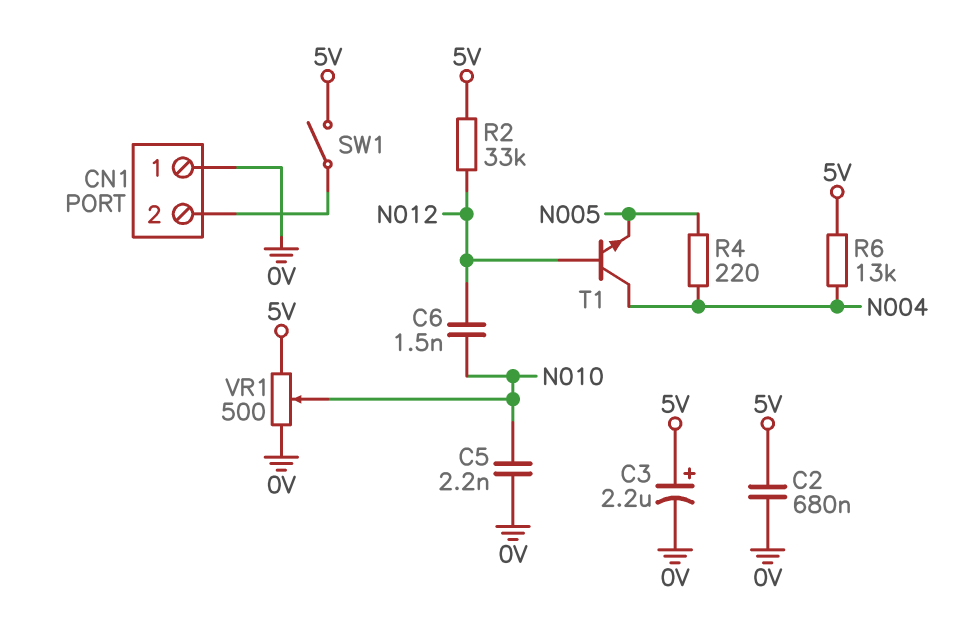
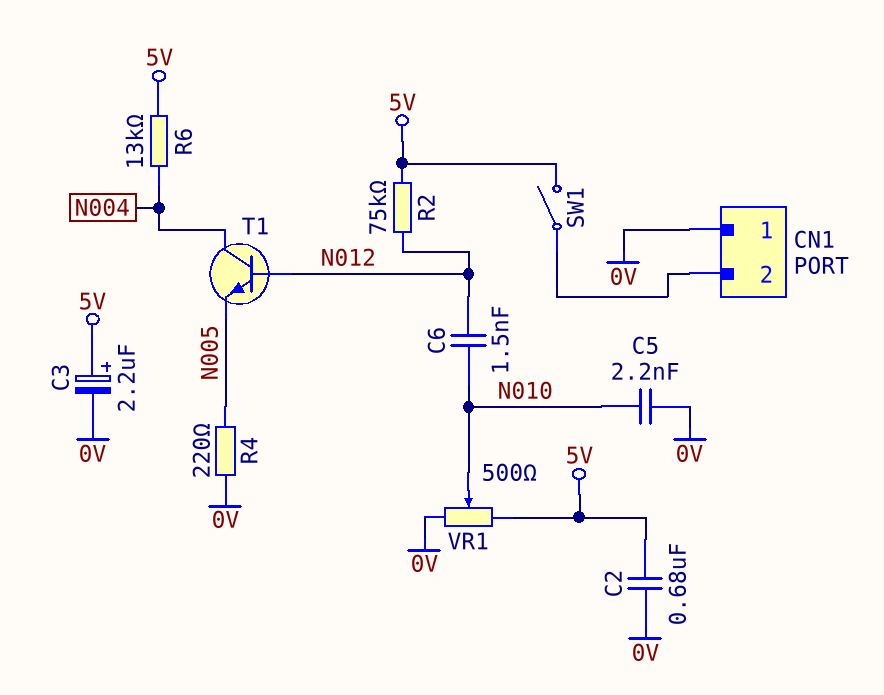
R2: 33k (5V, N012) -> 75k (5V, N012)
R4: 220 (N004, N005) -> 220 (0V, N005)

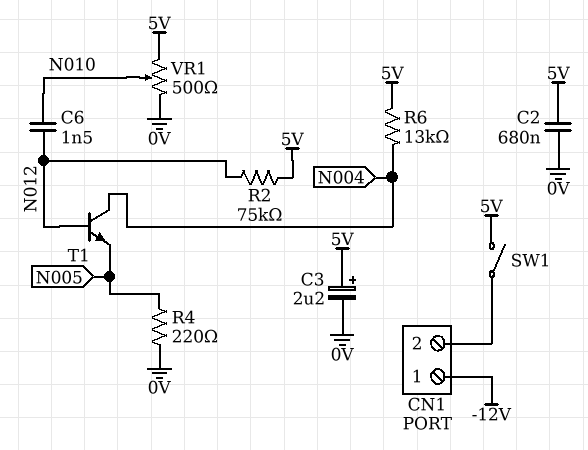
C5: 2.2nF (0V, N010) -> none
CN1 pin 1: 0V -> -12V

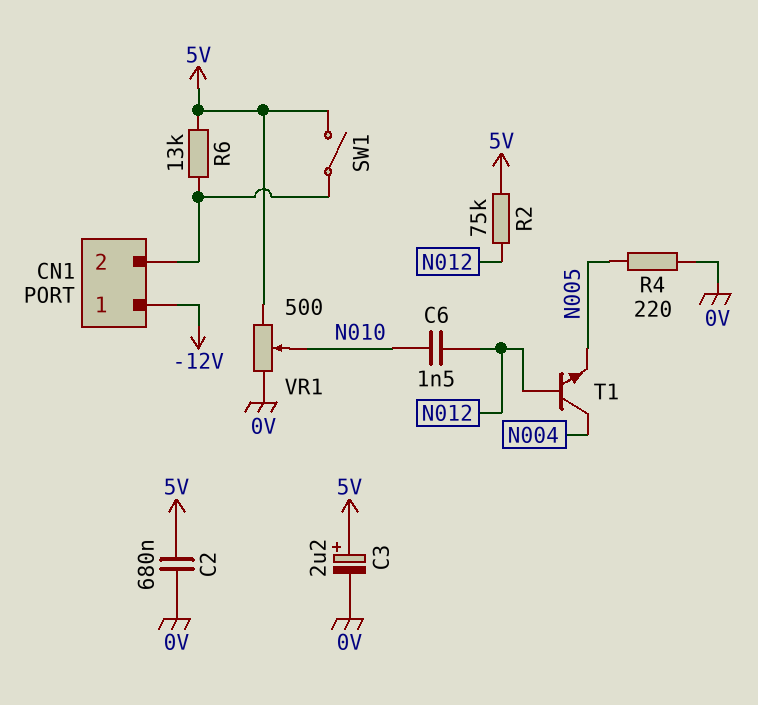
R6: 13k (5V, N004) -> 13k (5V, CN1/2)

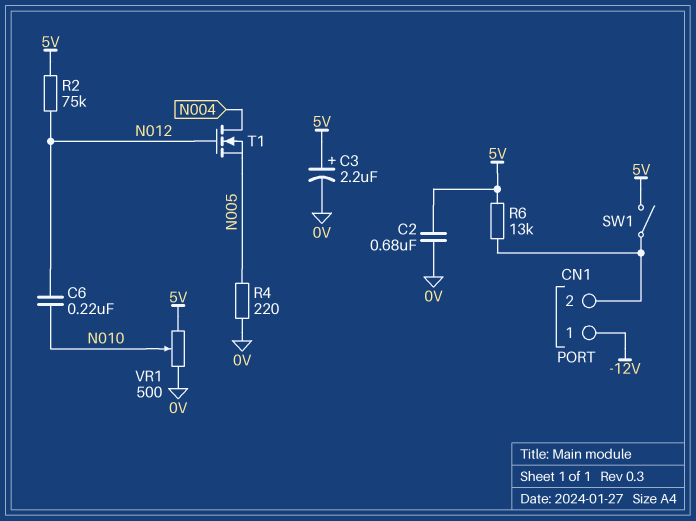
C6: 1.5nF (N010, N012) -> 220nF (N010, N012)
T1: NPN (B N012, C N004, E N005) -> NMOS (G N012, D N004, S N005)

